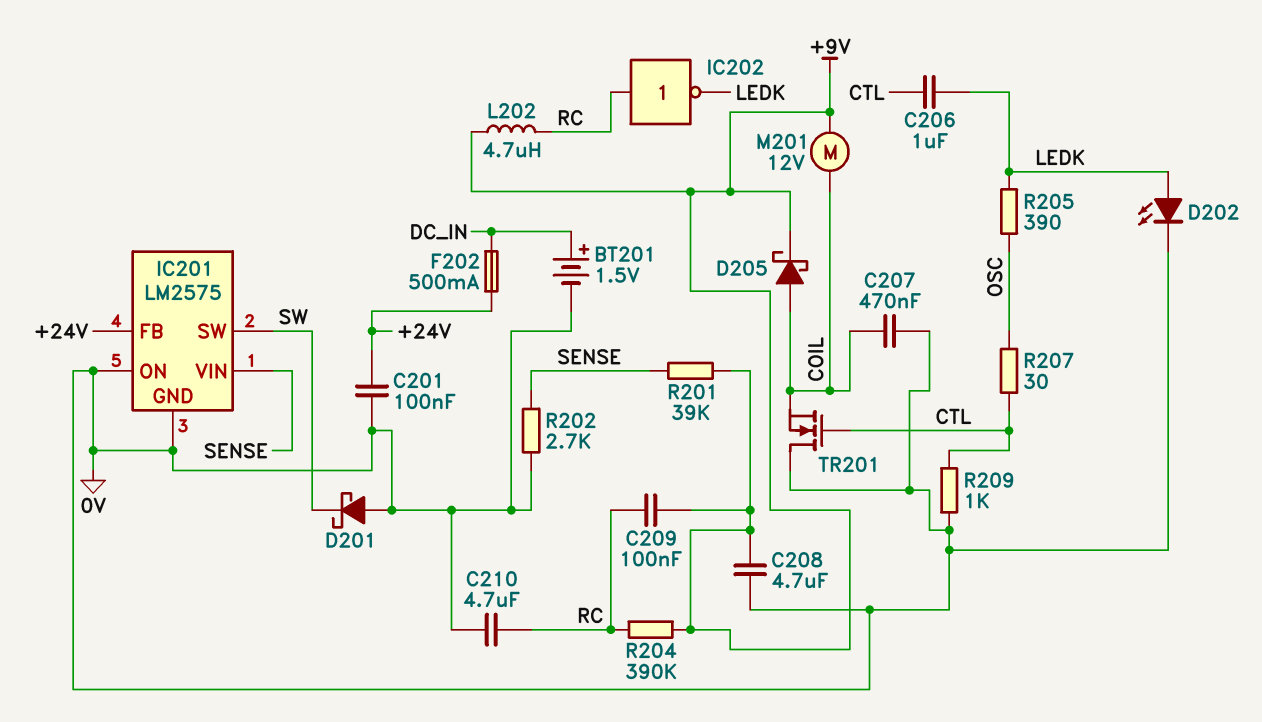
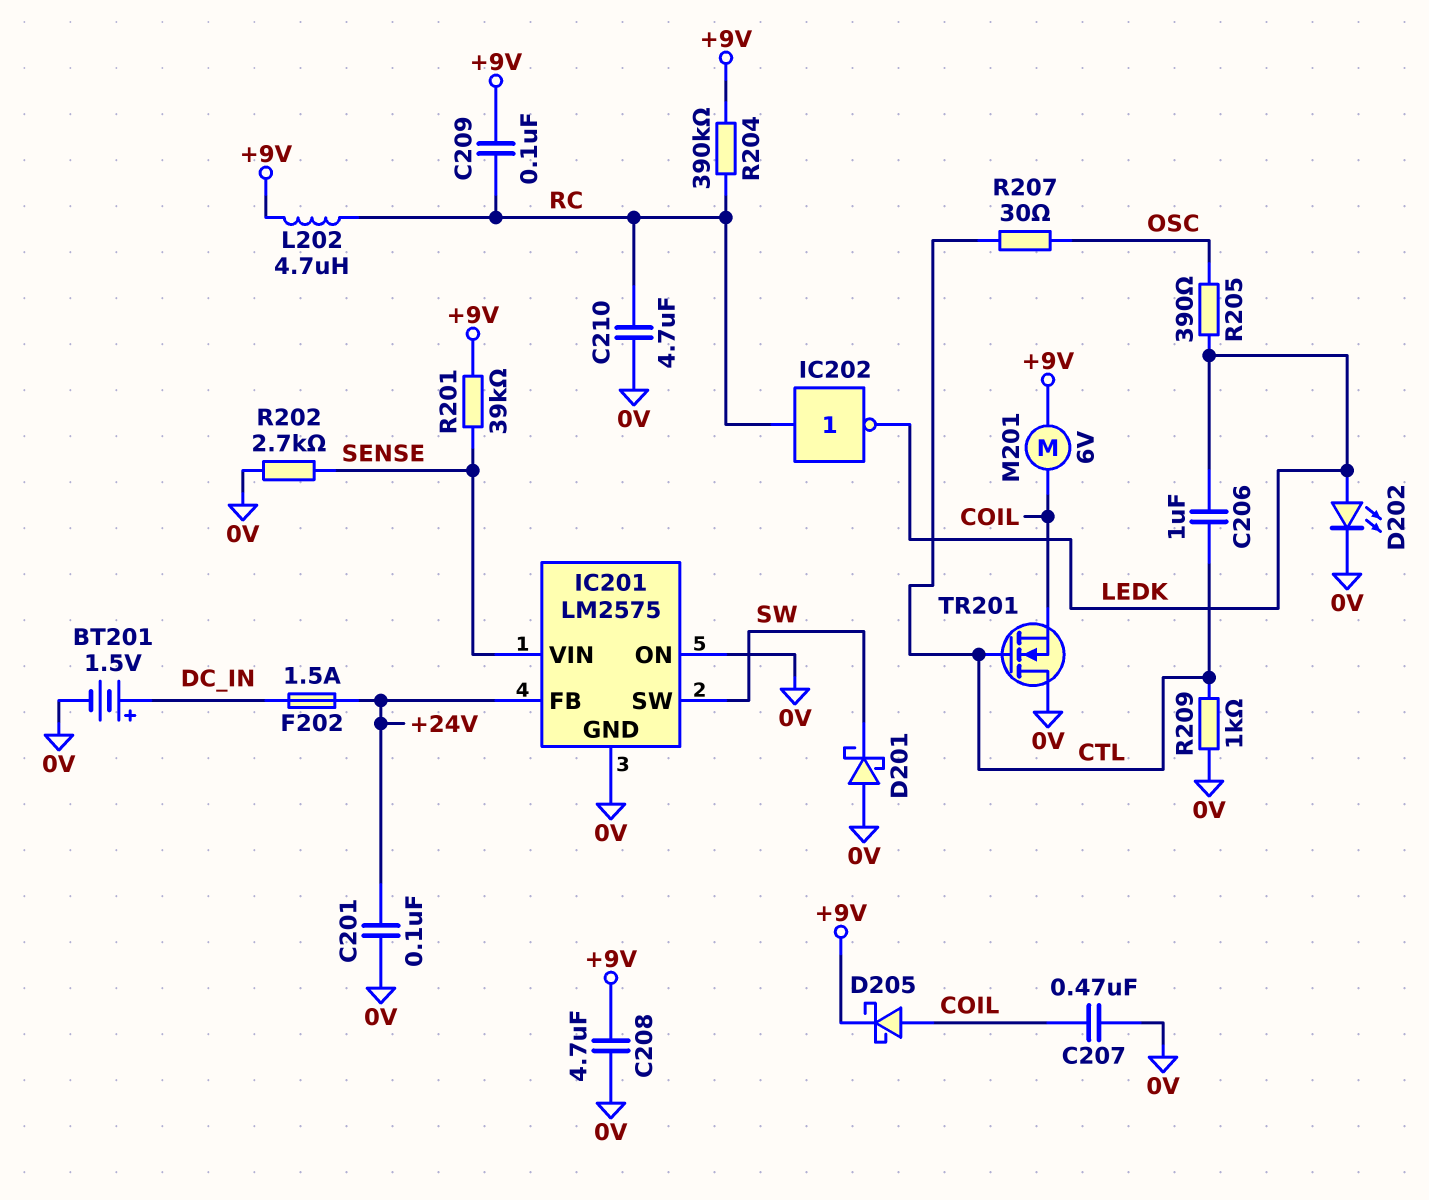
F202: 500mA (+24V, DC_IN) -> 1.5A (+24V, DC_IN)
M201: motor 12V (+9V, COIL) -> motor 6V (+9V, COIL)

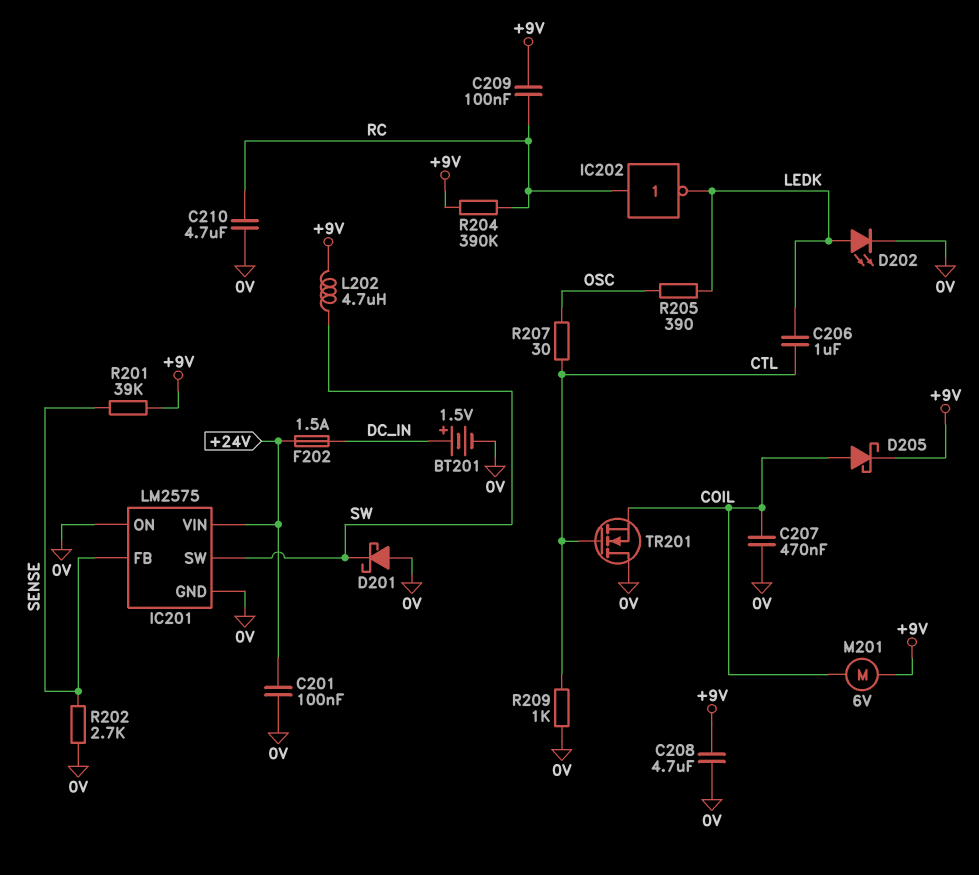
IC201 pin FB: +24V -> SENSE
IC201 pin VIN: SENSE -> +24V
L202: 4.7uH (+9V, RC) -> 4.7uH (+9V, SW)

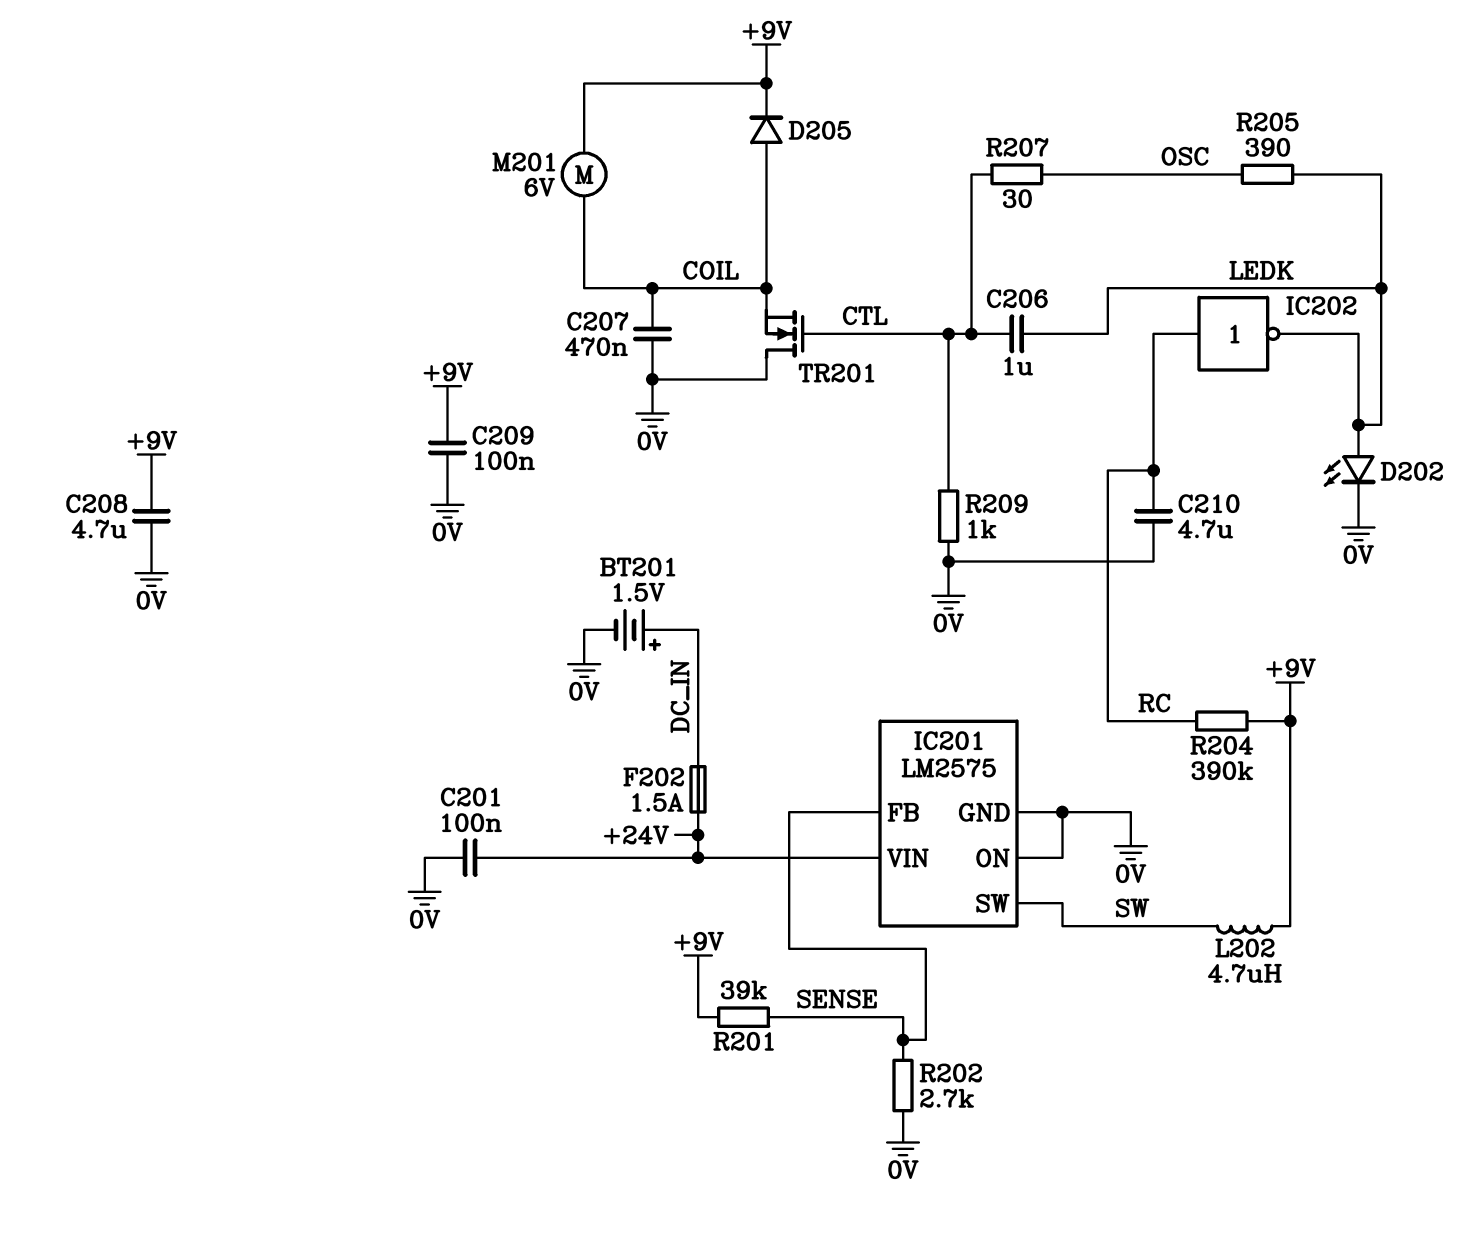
C209: 100nF (+9V, RC) -> 100nF (+9V, 0V)
D201: schottky (A 0V, K SW) -> none
D205: schottky (A COIL, K +9V) -> diode (A COIL, K +9V)

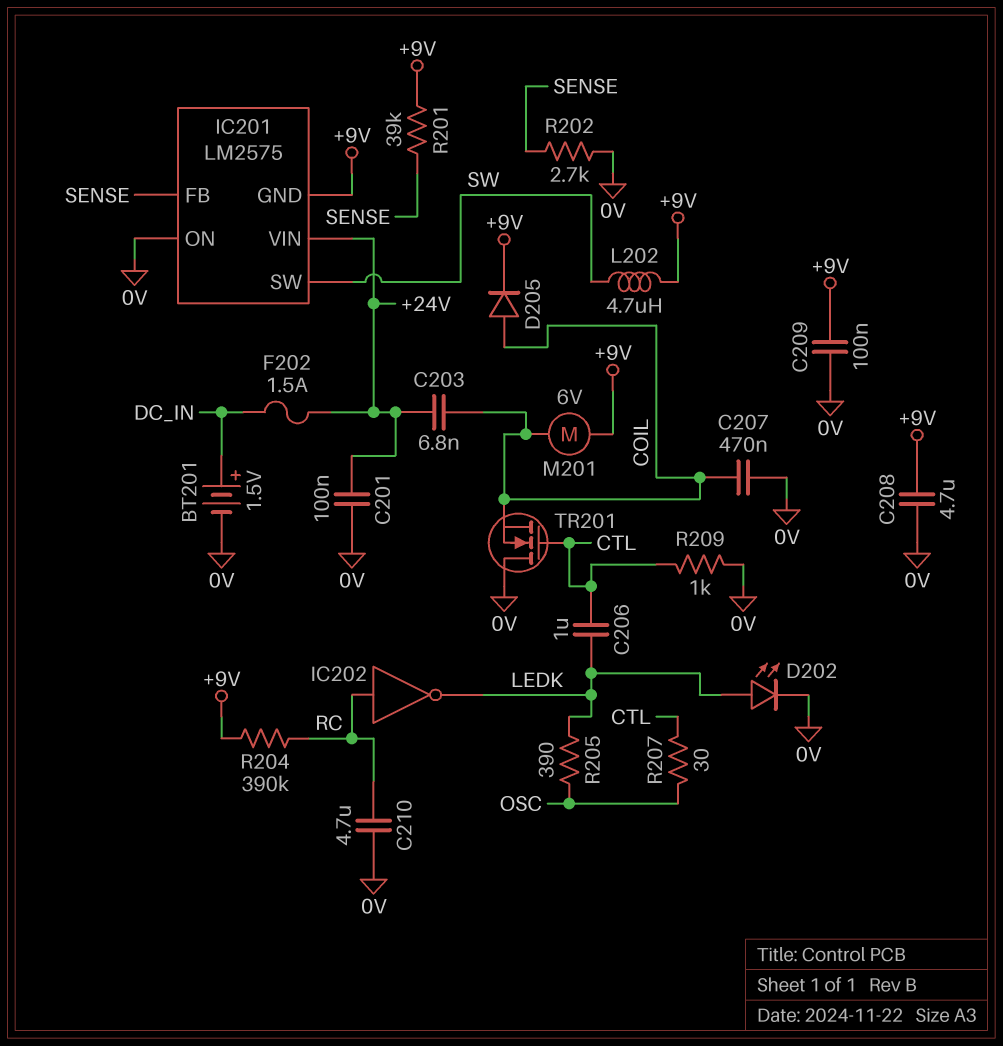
C203: none -> 6.8nF (+24V, COIL)
IC201 pin GND: 0V -> +9V

